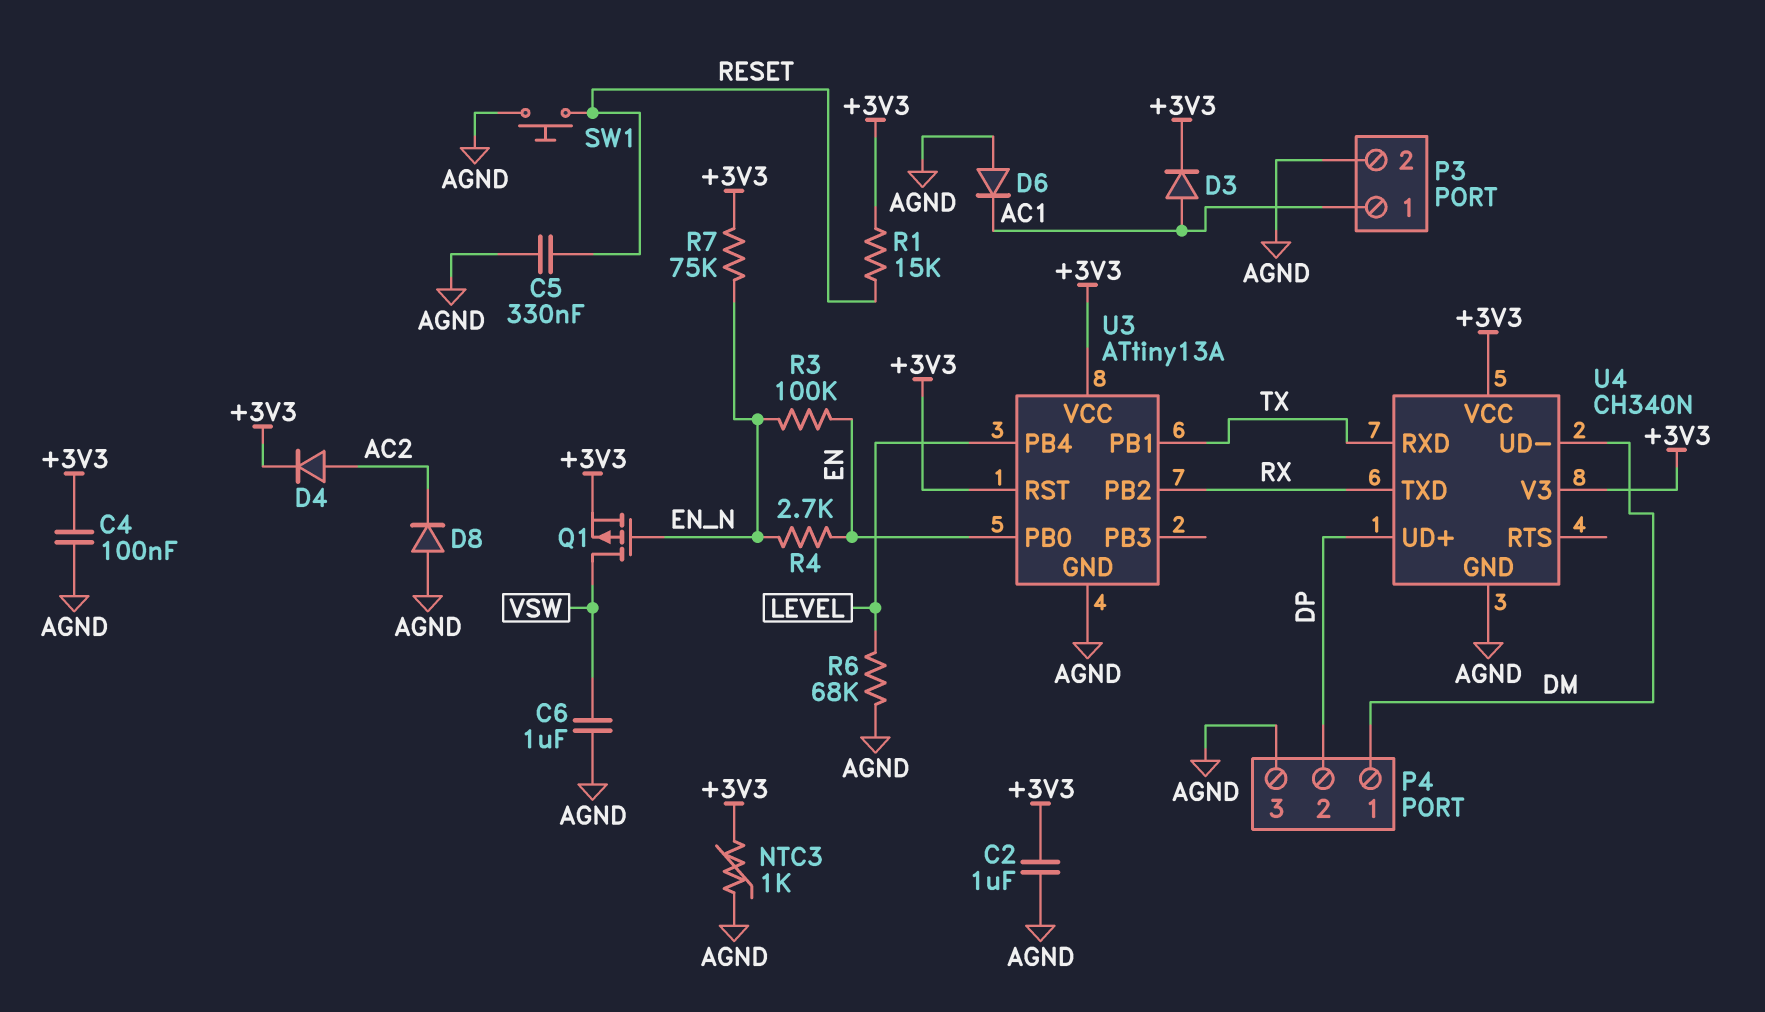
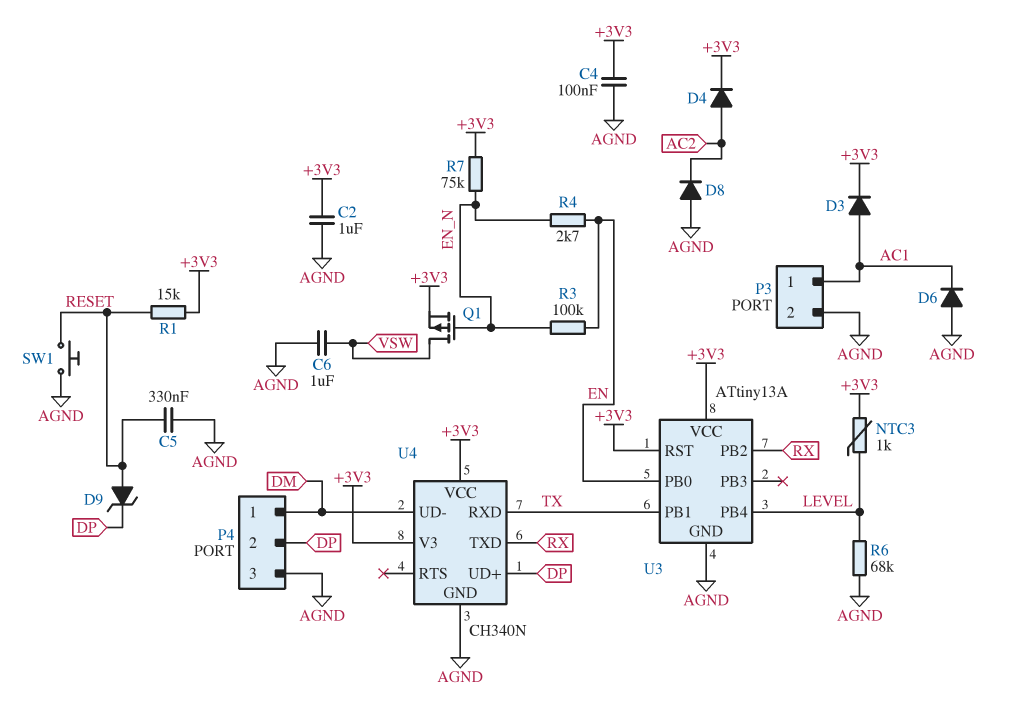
D9: none -> zener (A RESET, K DP)
NTC3: 1k (+3V3, AGND) -> 1k (+3V3, LEVEL)

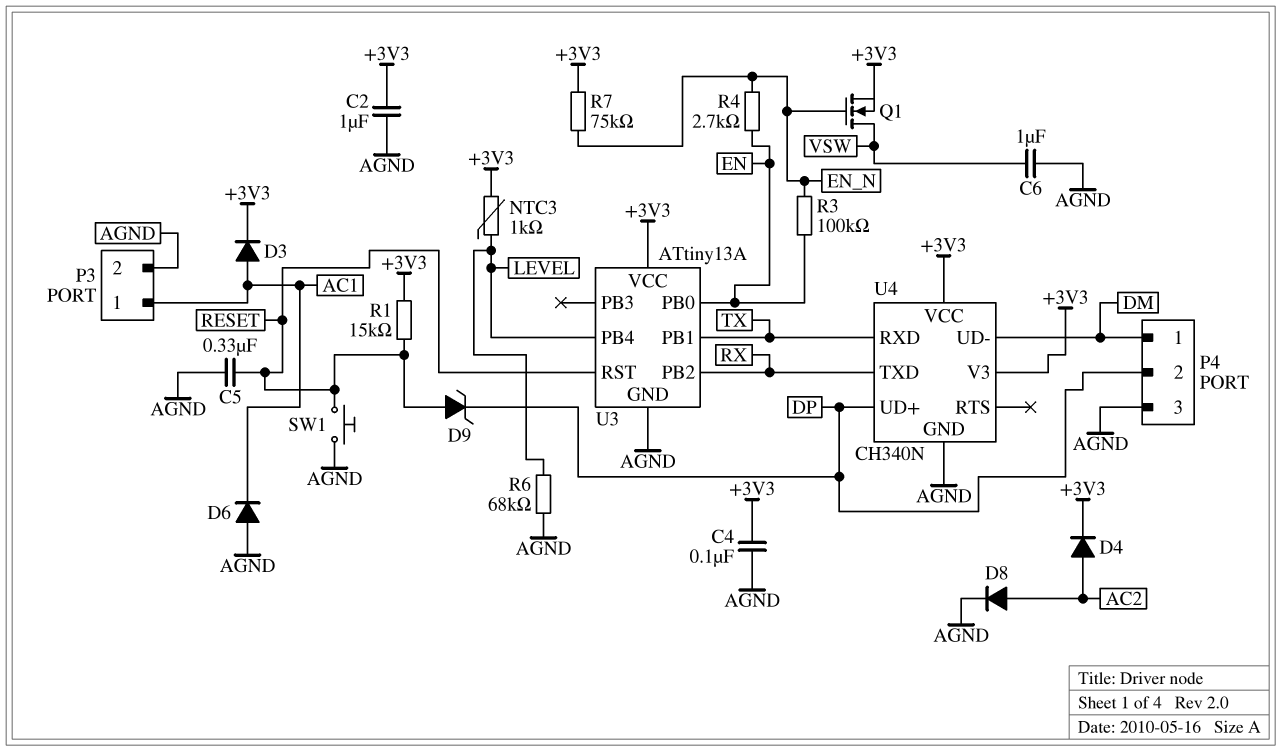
D8: diode (A AGND, K AC2) -> diode (A AC2, K AGND)
Q1: PMOS (G EN_N, D VSW, S +3V3) -> NMOS (G EN_N, D VSW, S +3V3)
U3 pin RST: +3V3 -> RESET

